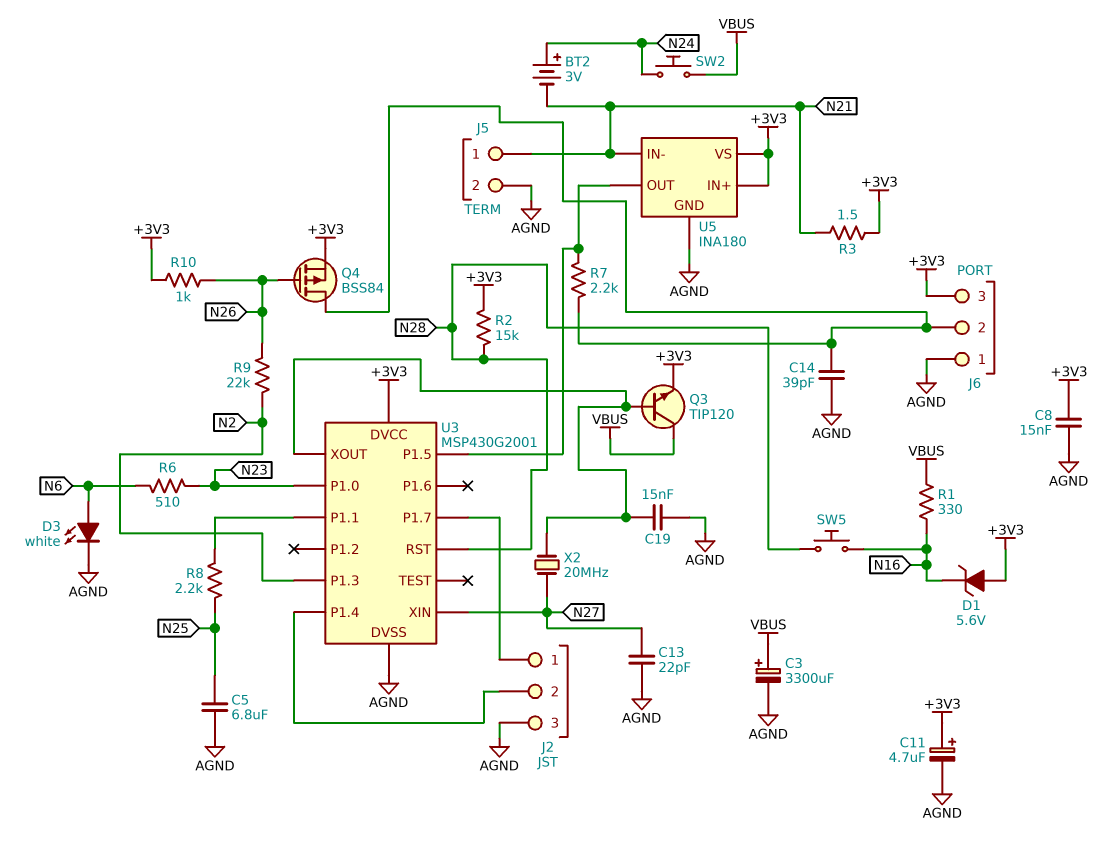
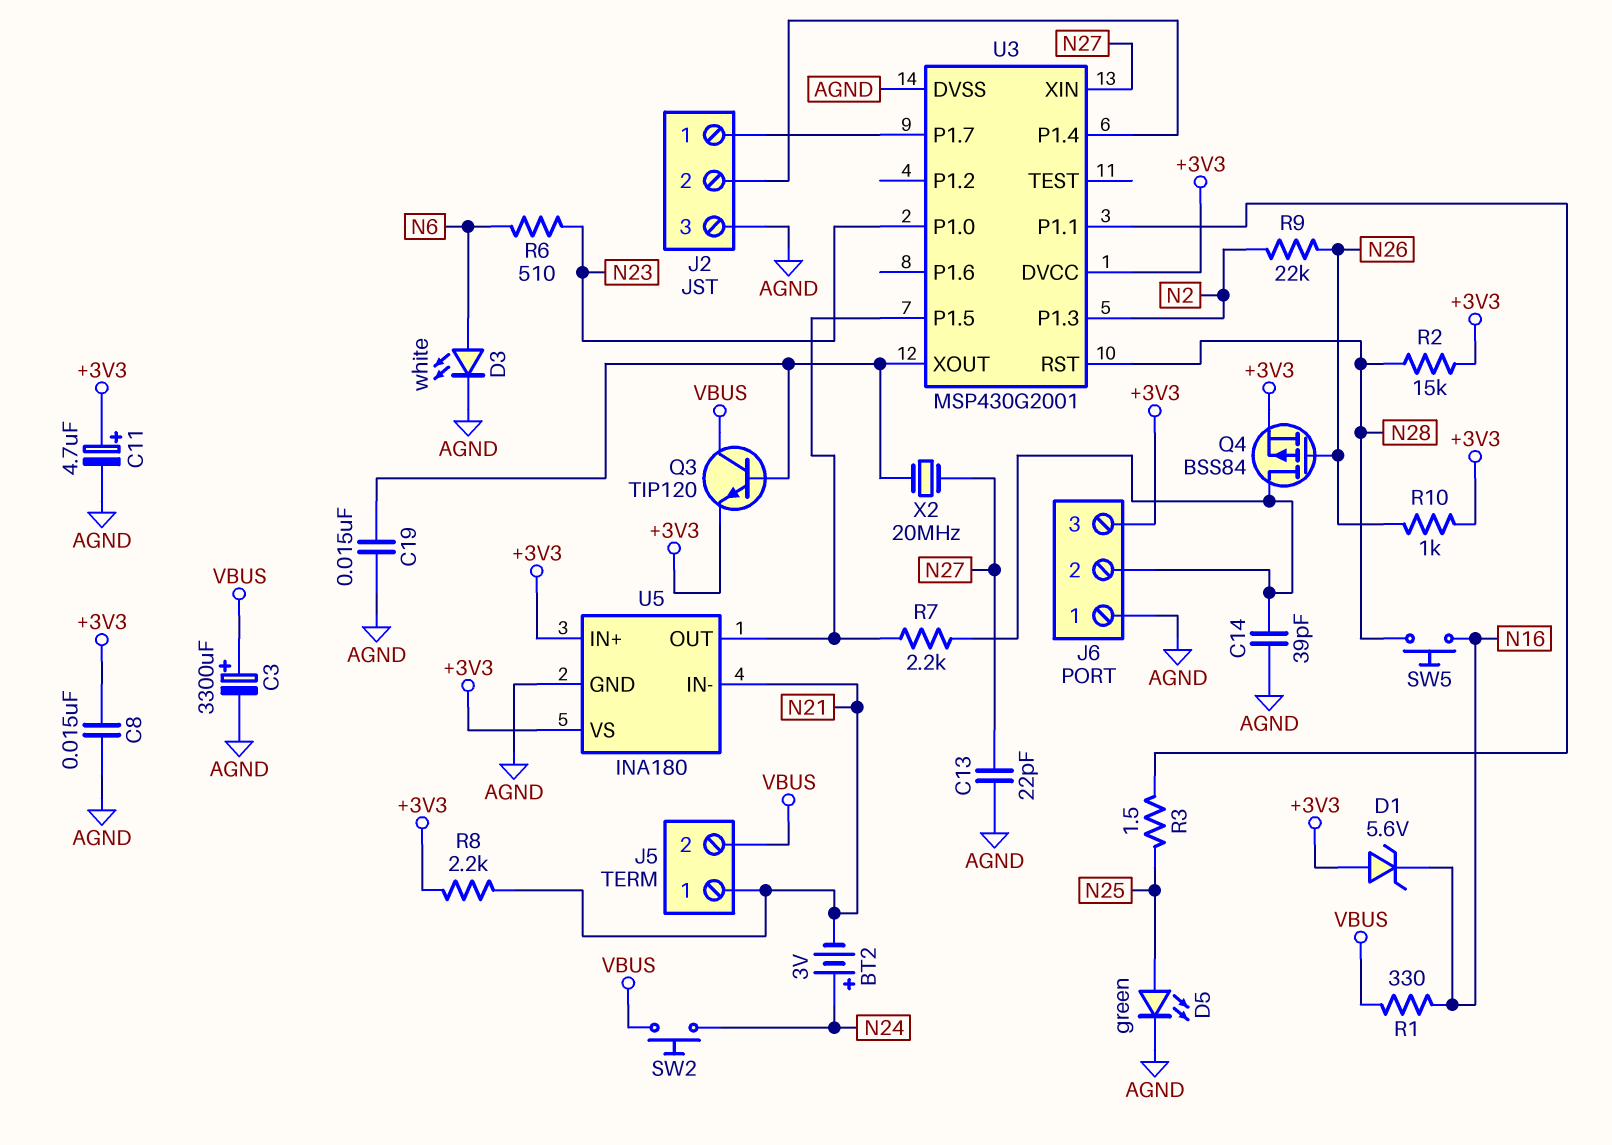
C5: 6.8uF (AGND, N25) -> none
D5: none -> LED green (A N25, K AGND)
J5 pin 2: AGND -> VBUS
R3: 1.5 (+3V3, N21) -> 1.5 (N25, U3/P1.1)
R8: 2.2k (N25, U3/P1.1) -> 2.2k (+3V3, N21)

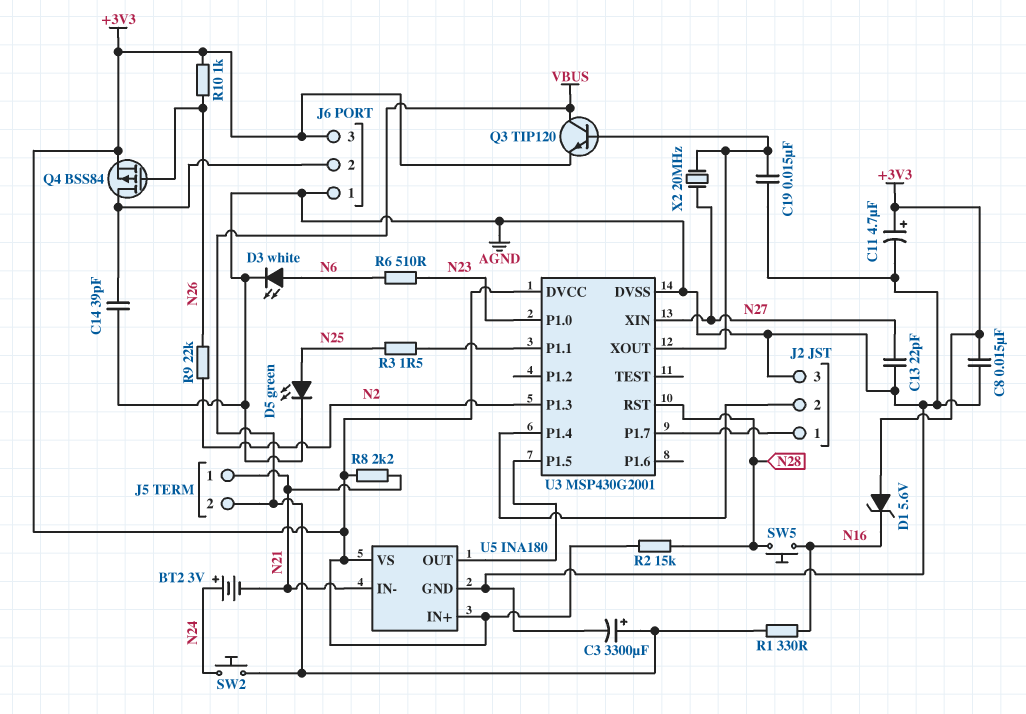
R7: 2.2k (J6/2, U3/P1.5) -> none

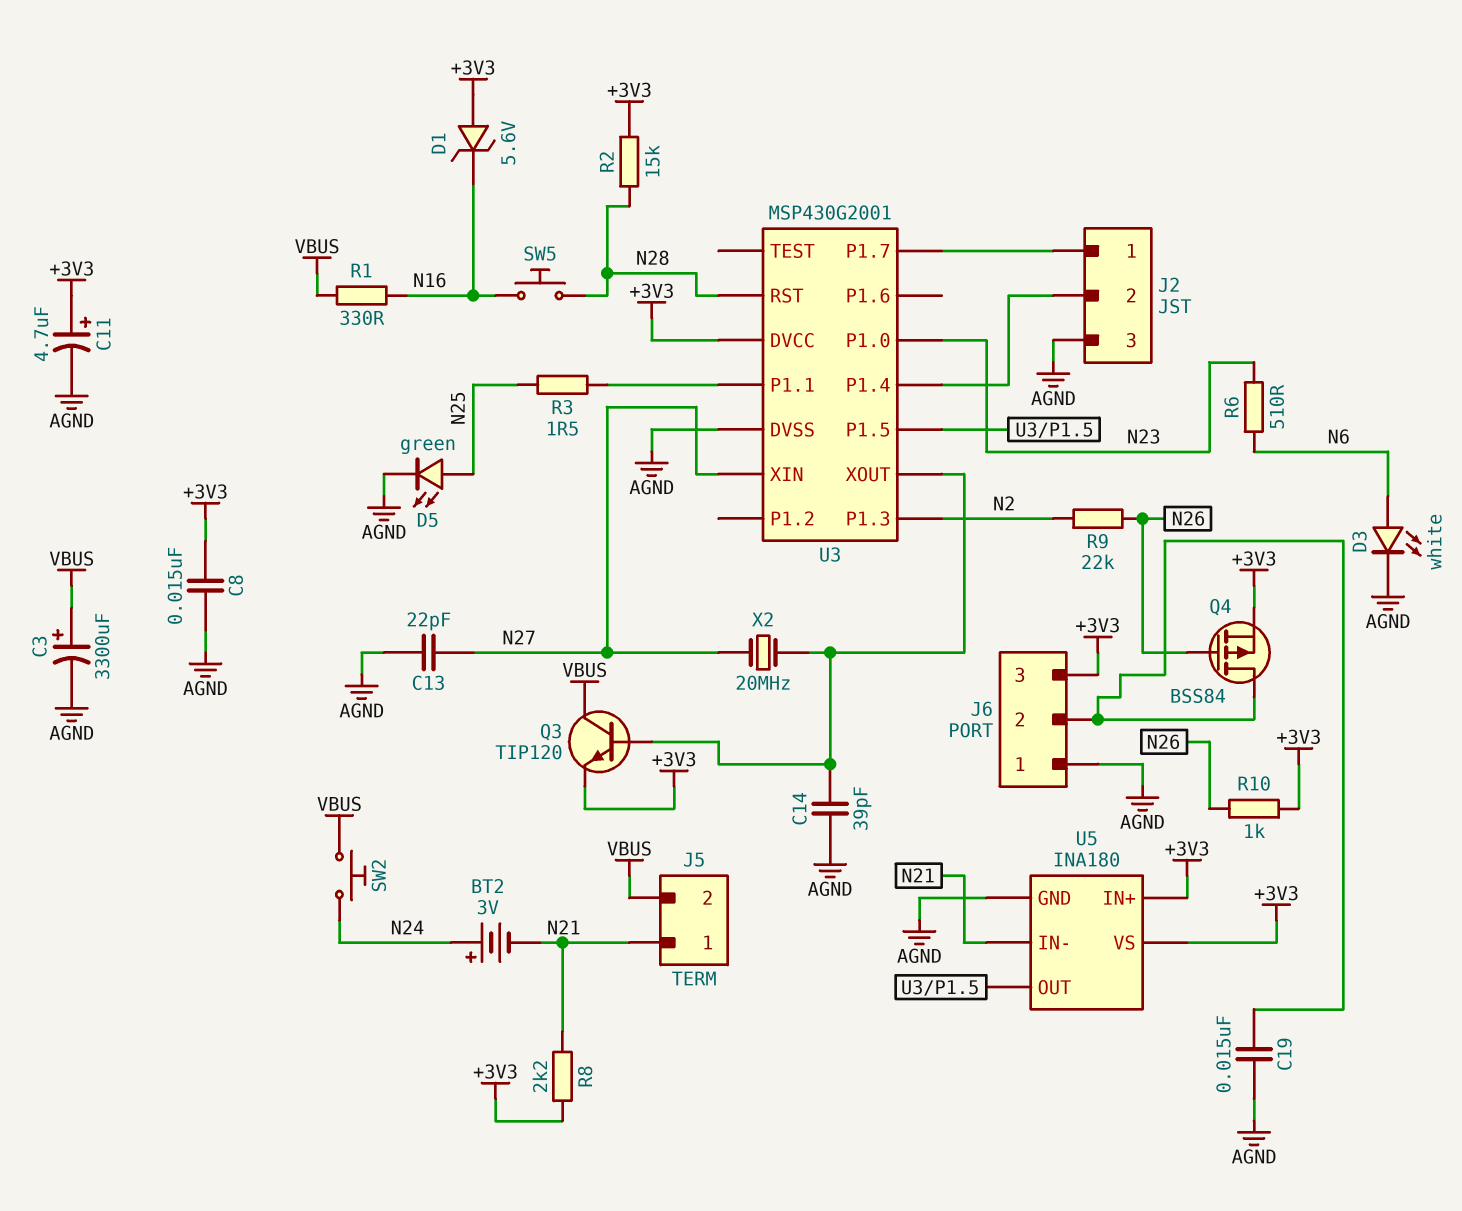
C14: 39pF (AGND, J6/2) -> 39pF (AGND, U3/XOUT)
C19: 15nF (AGND, U3/XOUT) -> 15nF (AGND, J6/2)

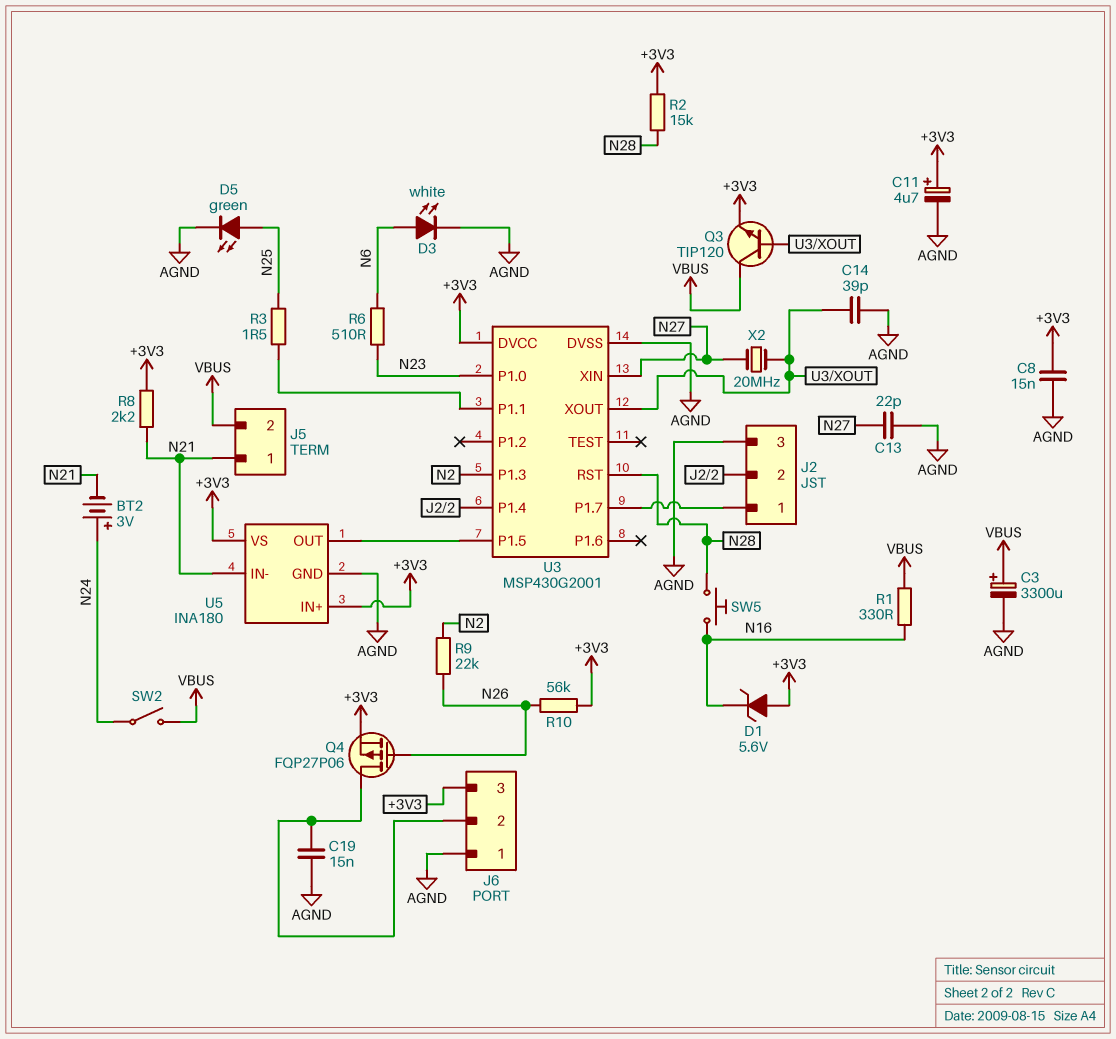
Q4: PMOS BSS84 (G N26, D J6/2, S +3V3) -> PMOS FQP27P06 (G N26, D J6/2, S +3V3)
R10: 1k (+3V3, N26) -> 56k (+3V3, N26)
SW2: button (N24, VBUS) -> switch (N24, VBUS)

